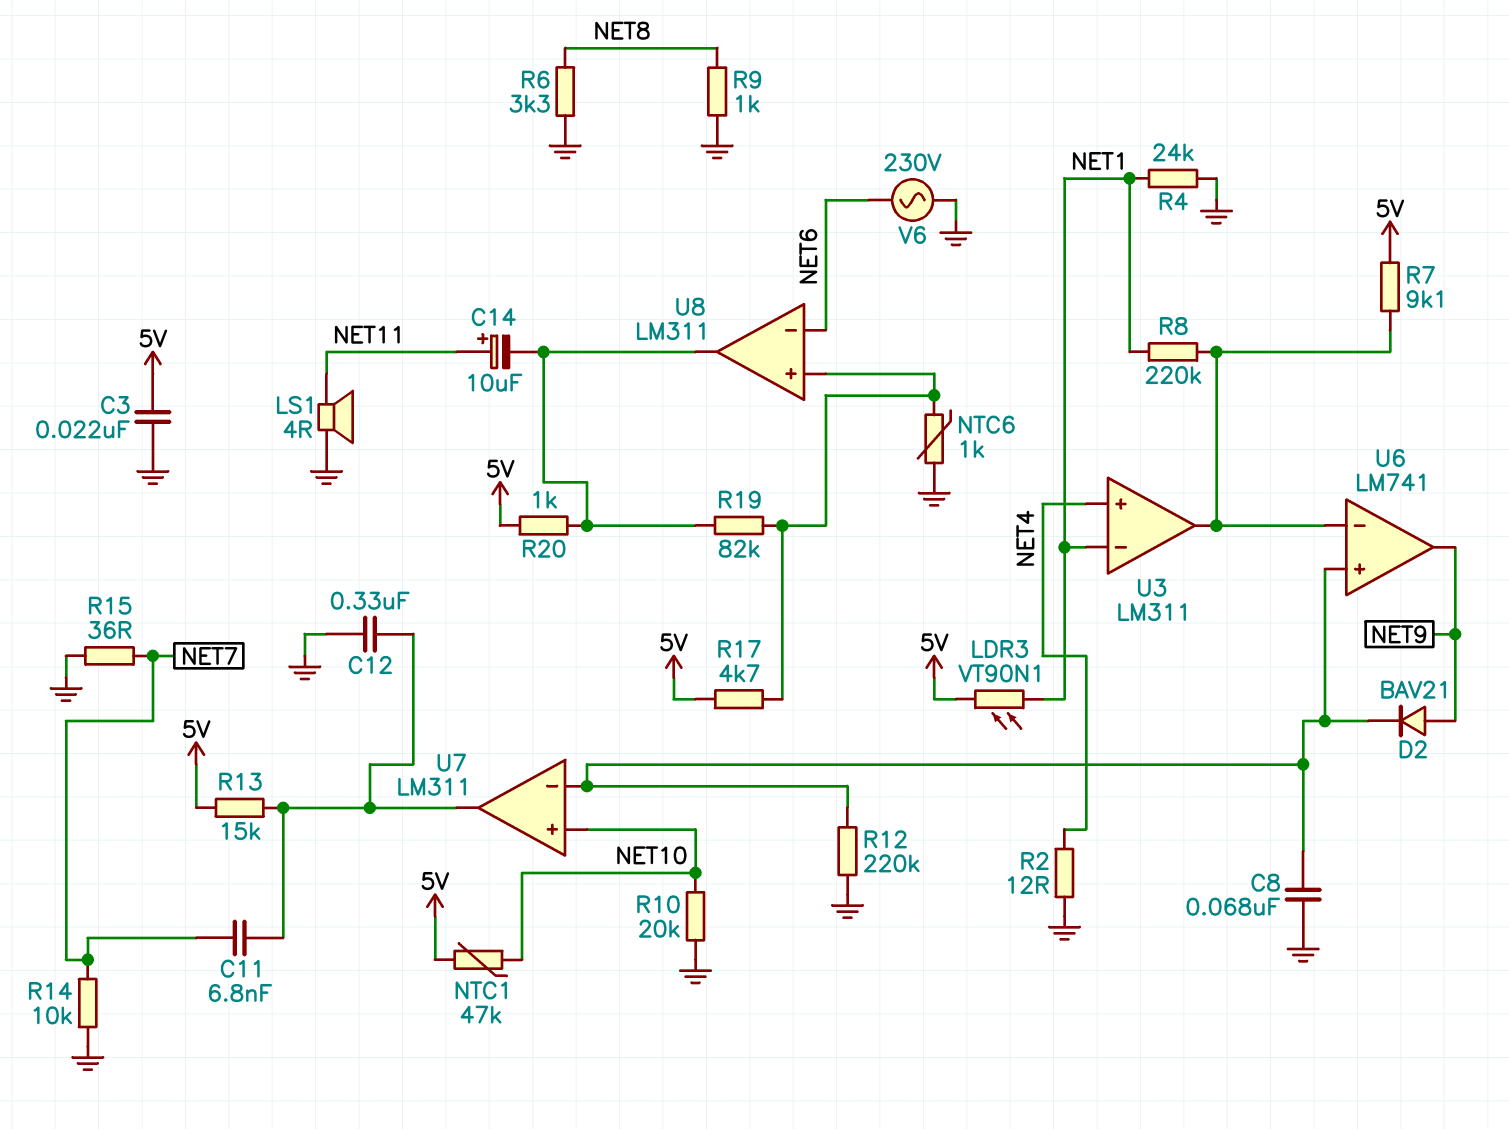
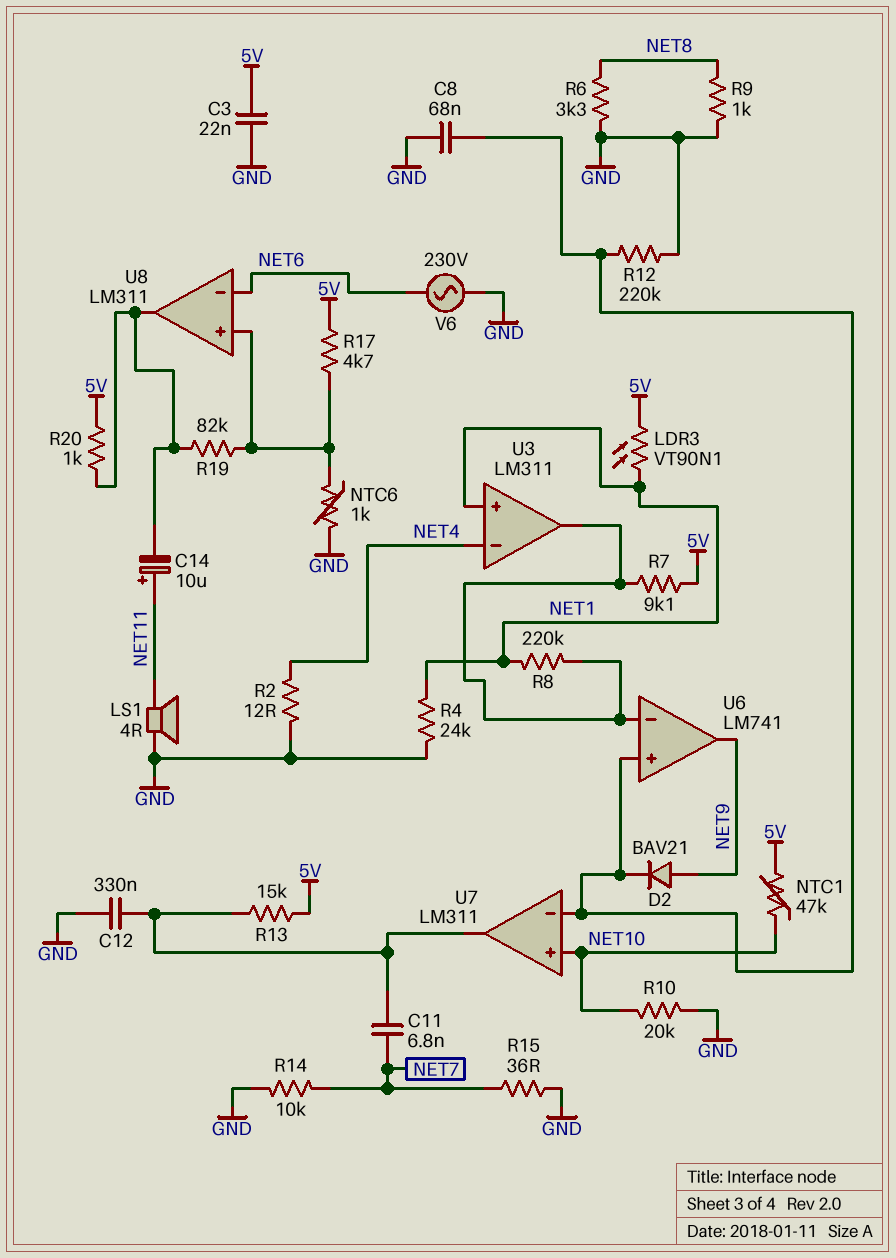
U3 pin in+: NET4 -> NET1
U3 pin in-: NET1 -> NET4

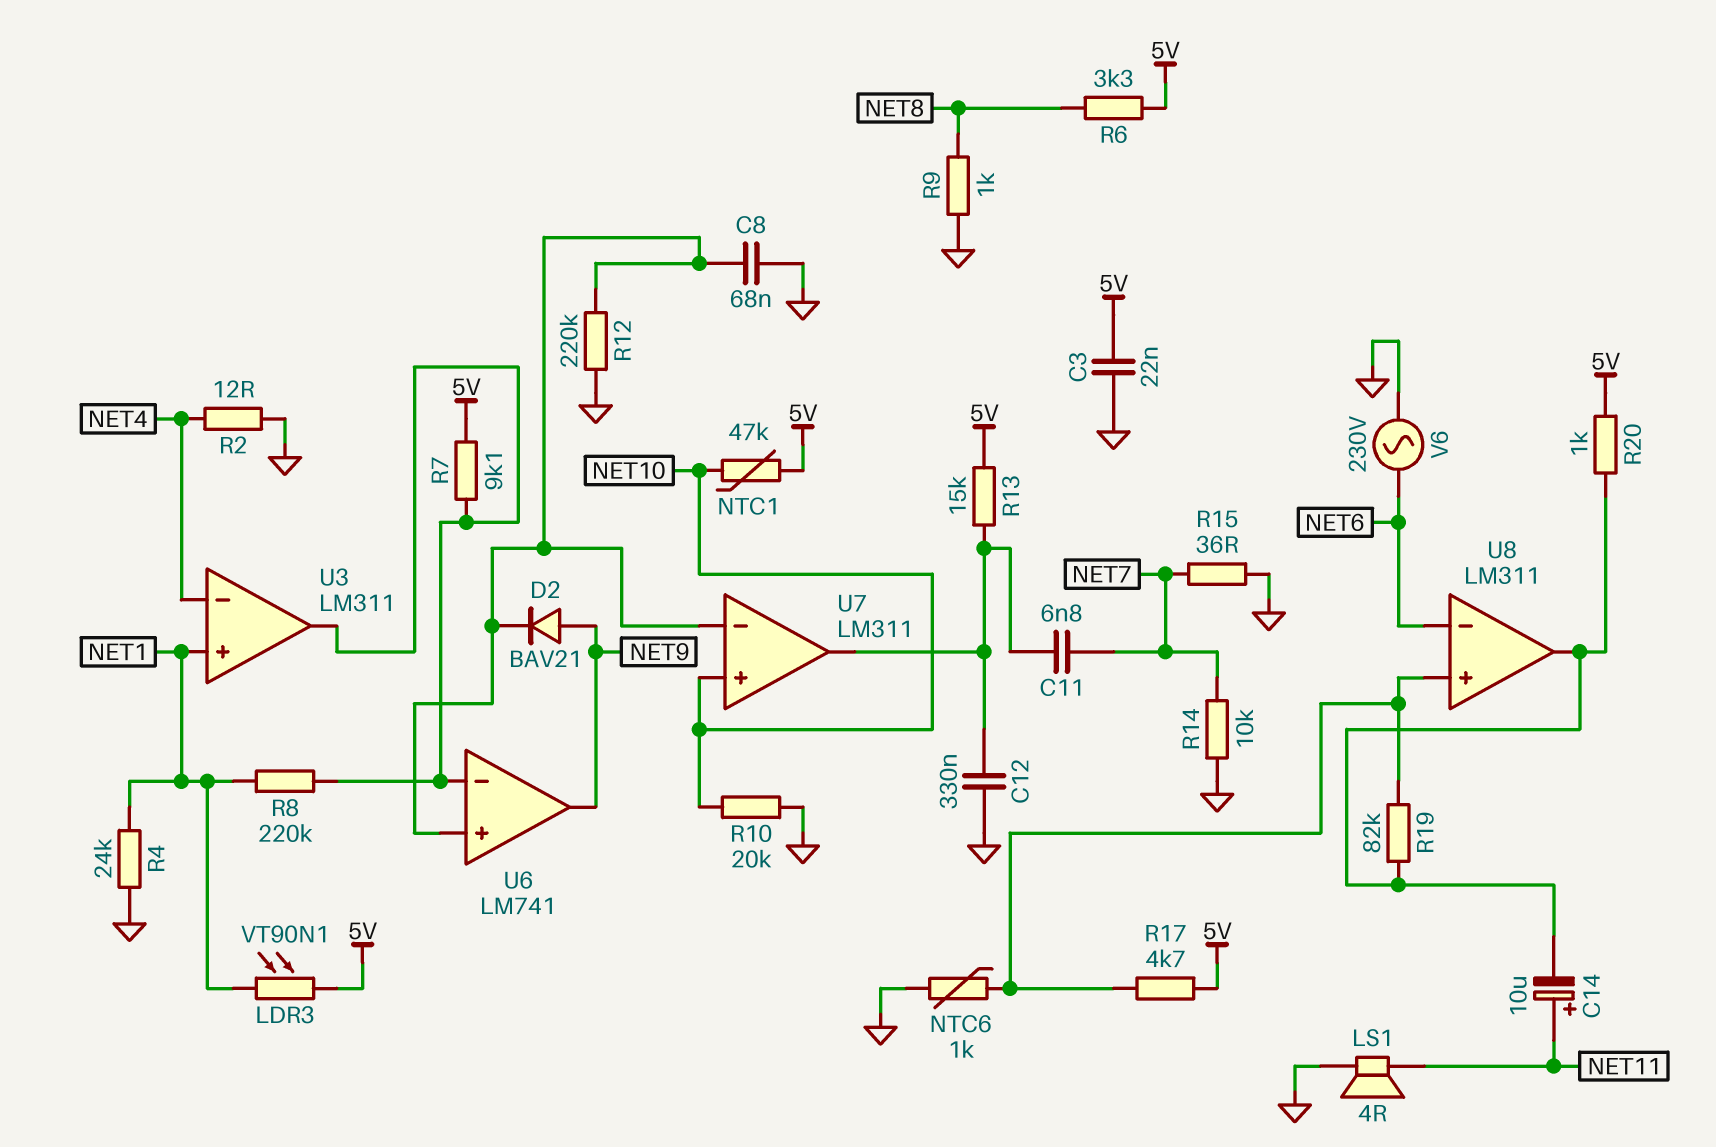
R6: 3.3k (GND, NET8) -> 3.3k (5V, NET8)

